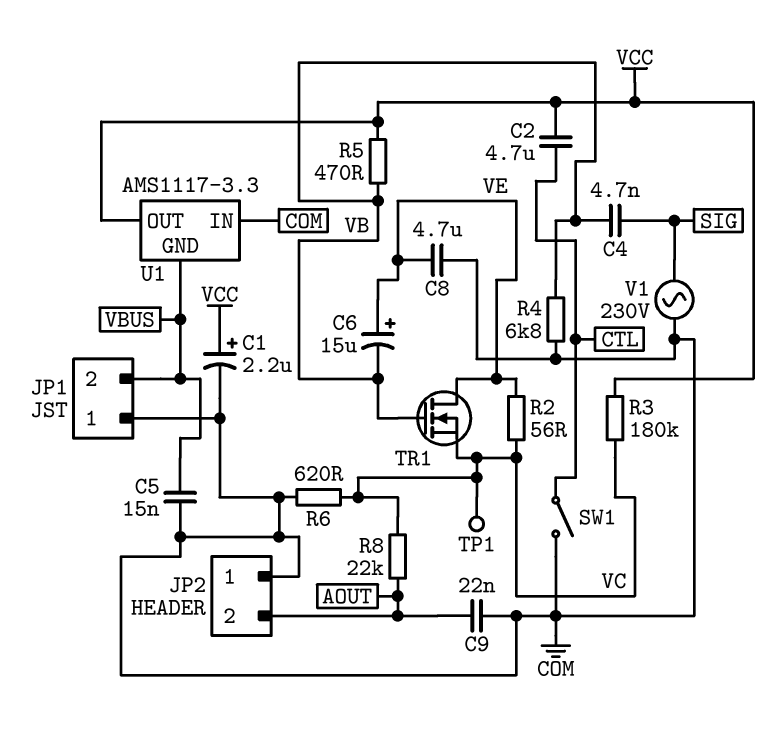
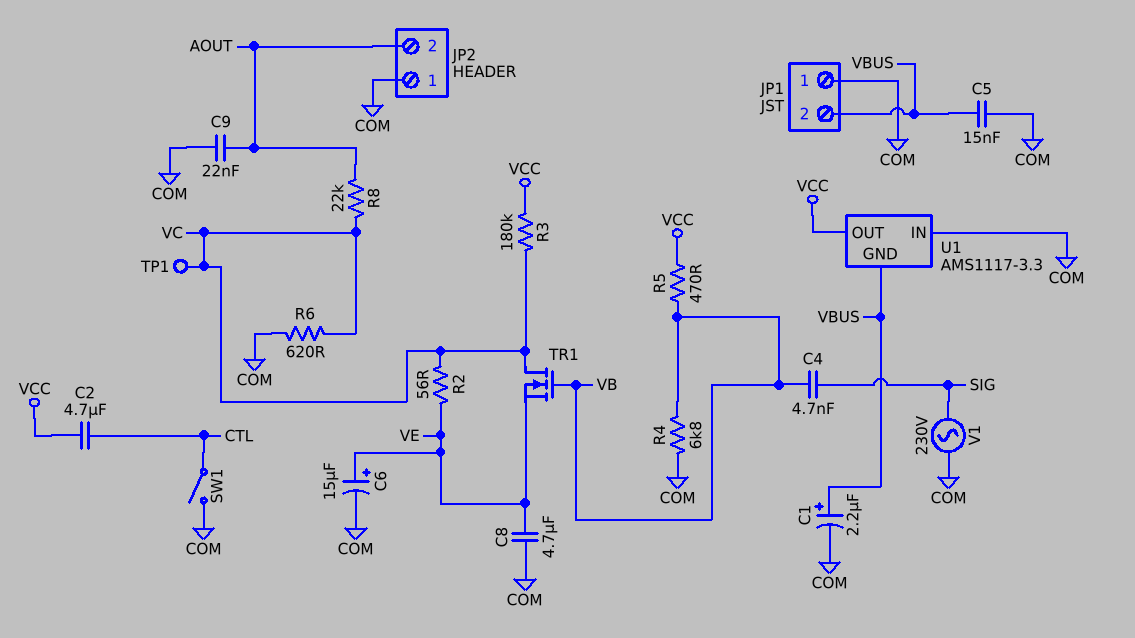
C1: 2.2uF (plus VCC, minus COM) -> 2.2uF (plus VBUS, minus COM)
C6: 15uF (plus VE, minus VB) -> 15uF (plus VE, minus COM)
TR1: NMOS (G VB, D VE, S VC) -> NMOS (G VB, D VC, S VE)

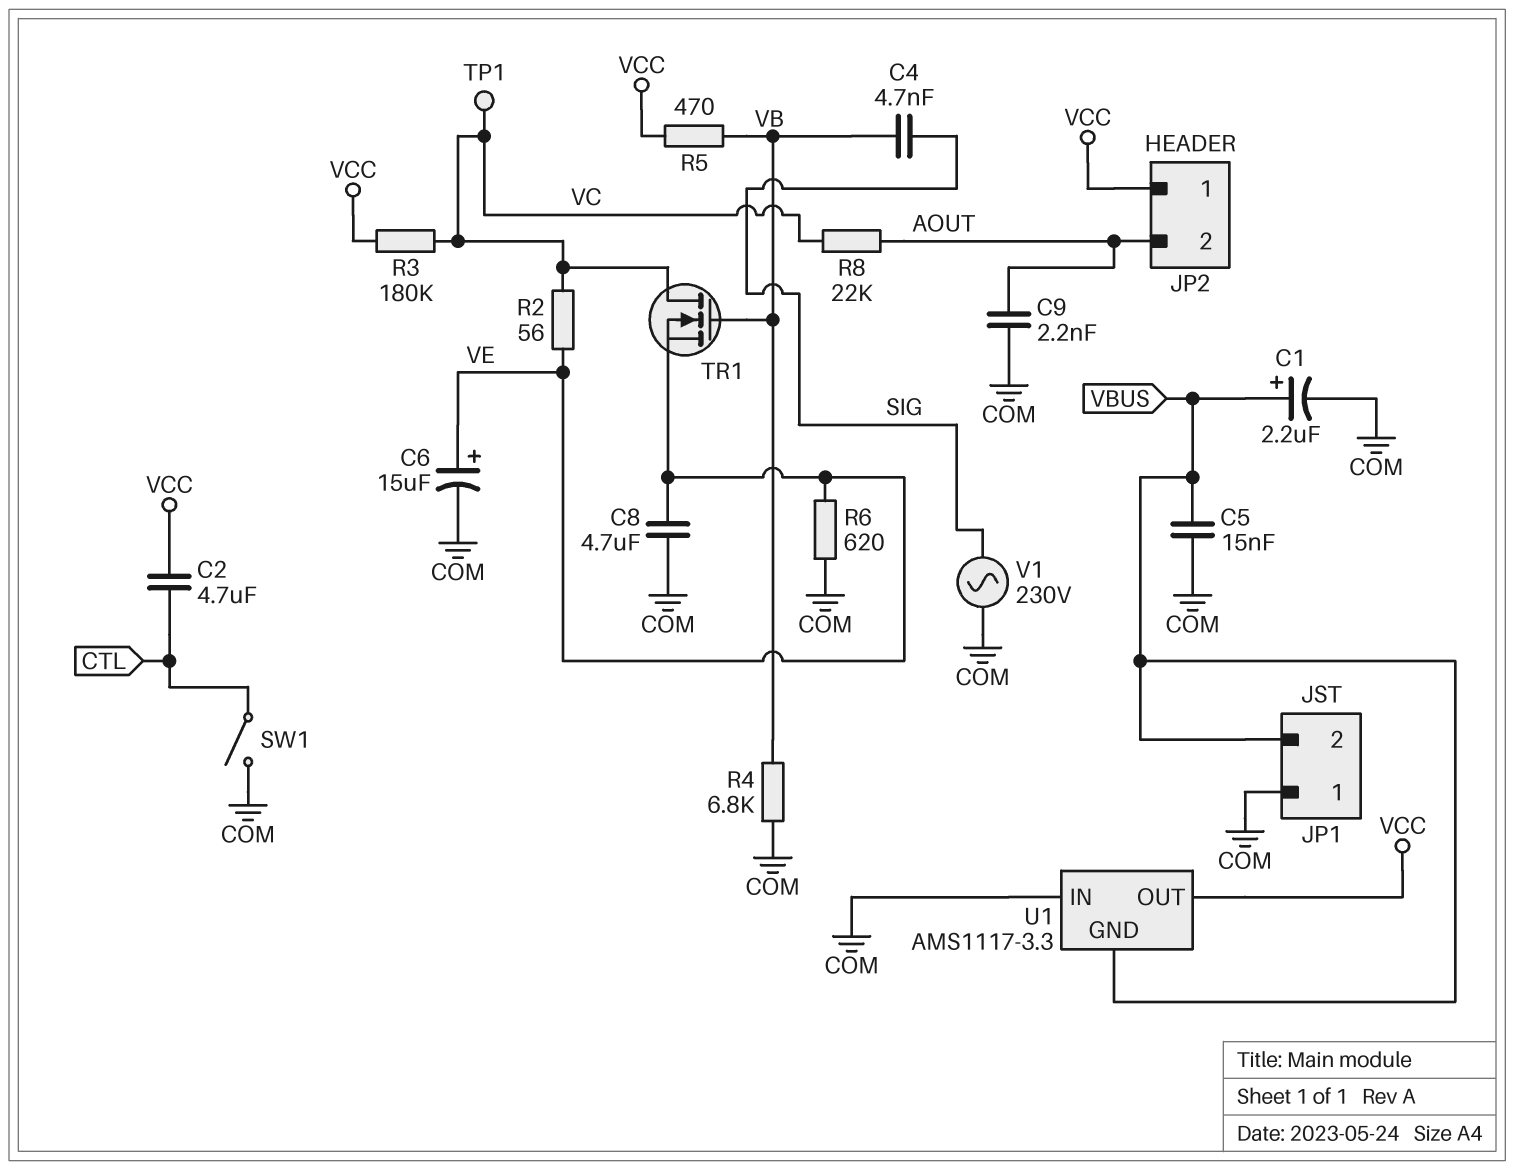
C9: 22nF (AOUT, COM) -> 2.2nF (AOUT, COM)
JP2 pin 1: COM -> VCC
R6: 620 (COM, VC) -> 620 (COM, VE)

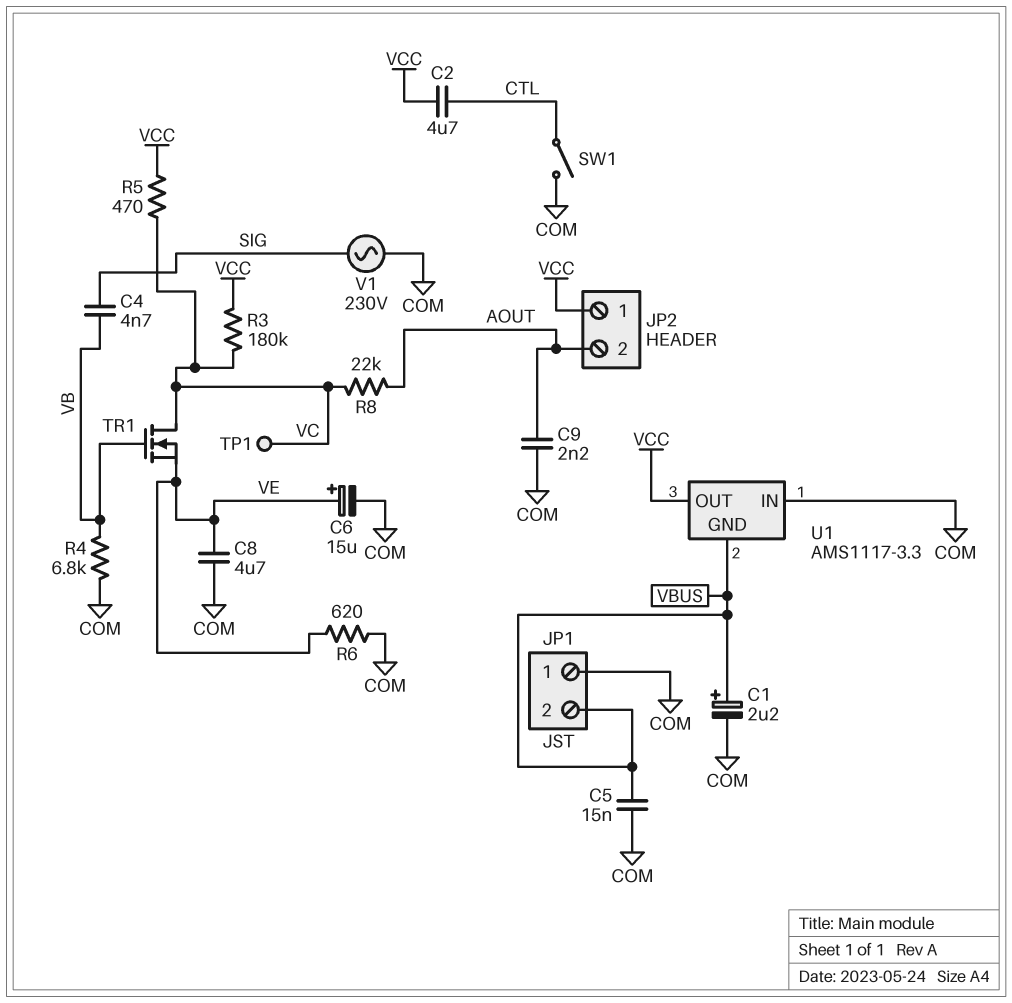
R2: 56 (VC, VE) -> none
R5: 470 (VB, VCC) -> 470 (VC, VCC)

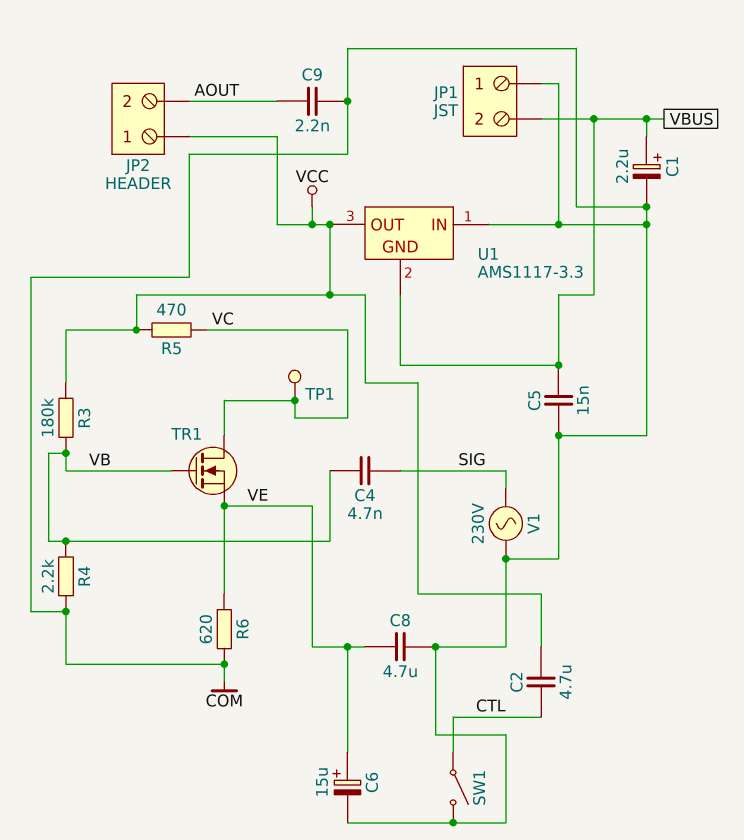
R3: 180k (VC, VCC) -> 180k (VB, VCC)
R4: 6.8k (COM, VB) -> 2.2k (COM, VB)
R8: 22k (AOUT, VC) -> none

